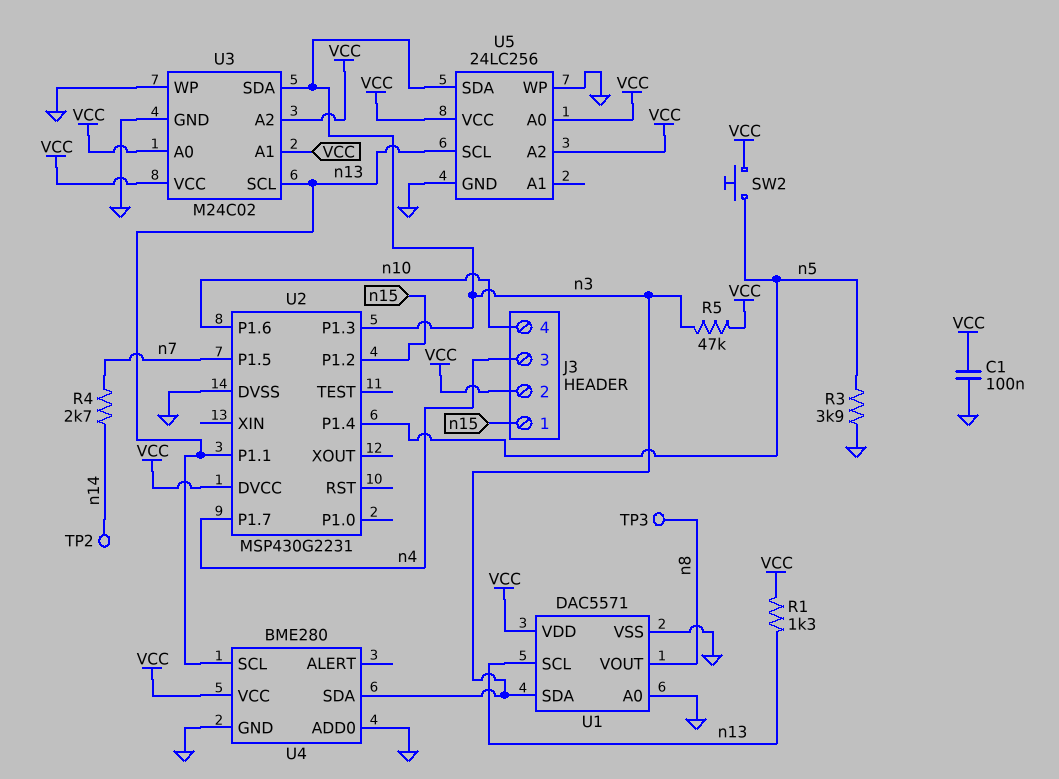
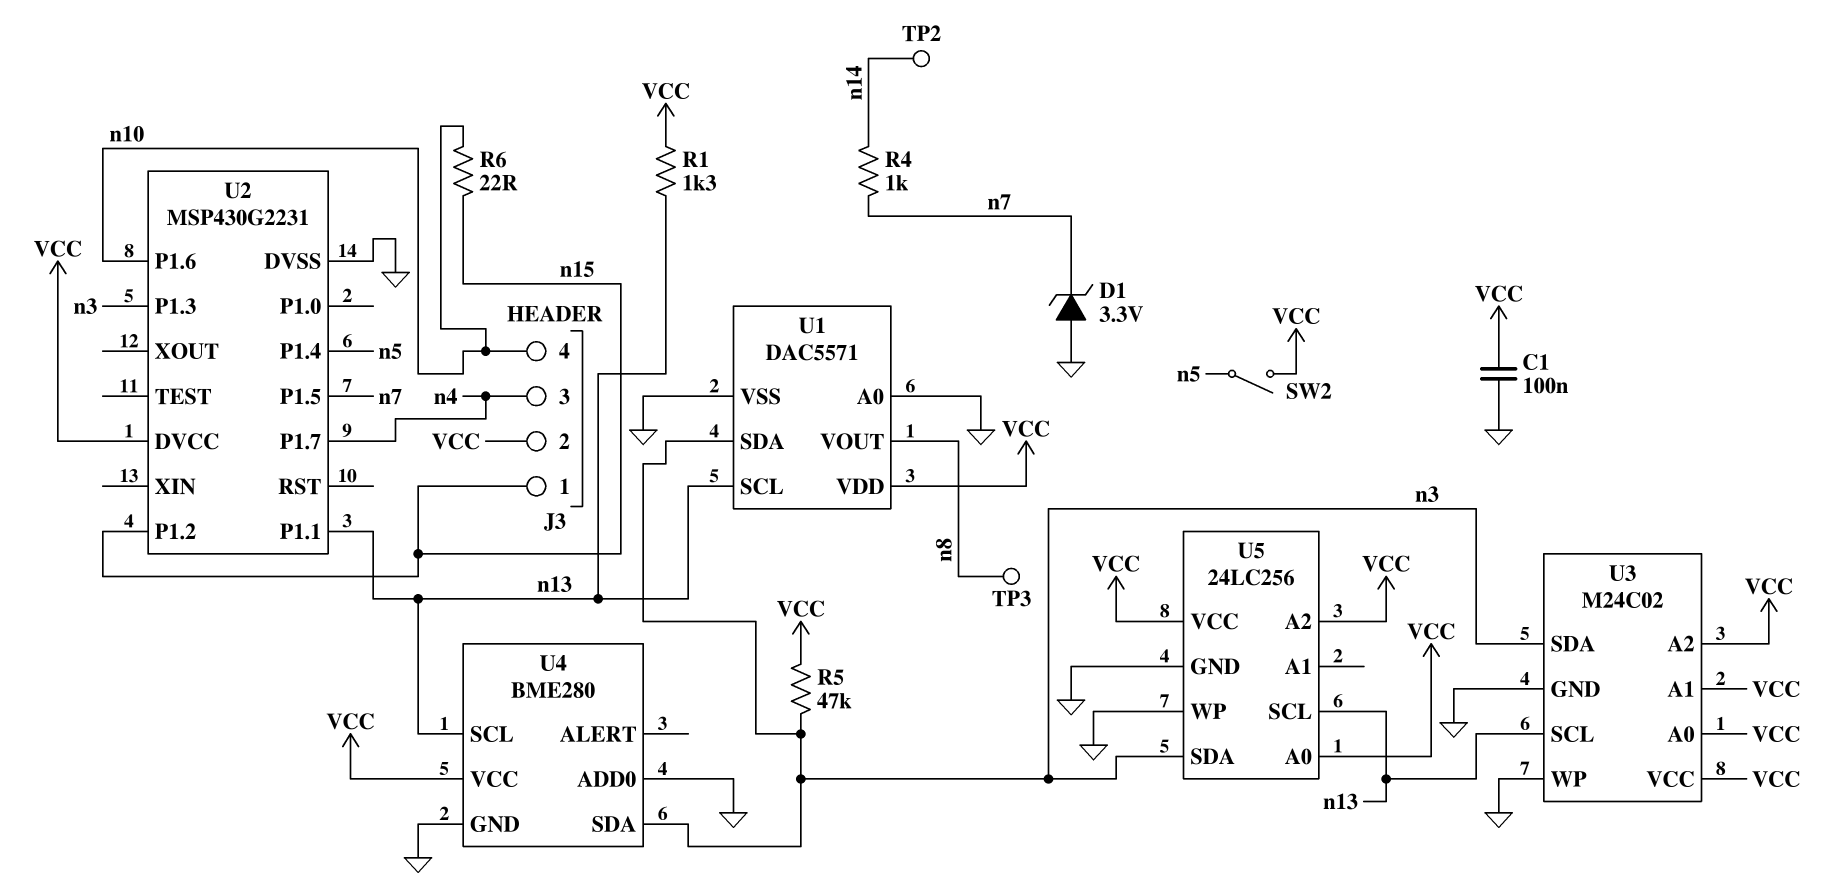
D1: none -> zener 3.3V (A GND, K n7)
R3: 3.9k (GND, n5) -> none
R4: 2.7k (n7, n14) -> 1k (n7, n14)
R6: none -> 22 (n10, n15)
SW2: button (VCC, n5) -> switch (VCC, n5)

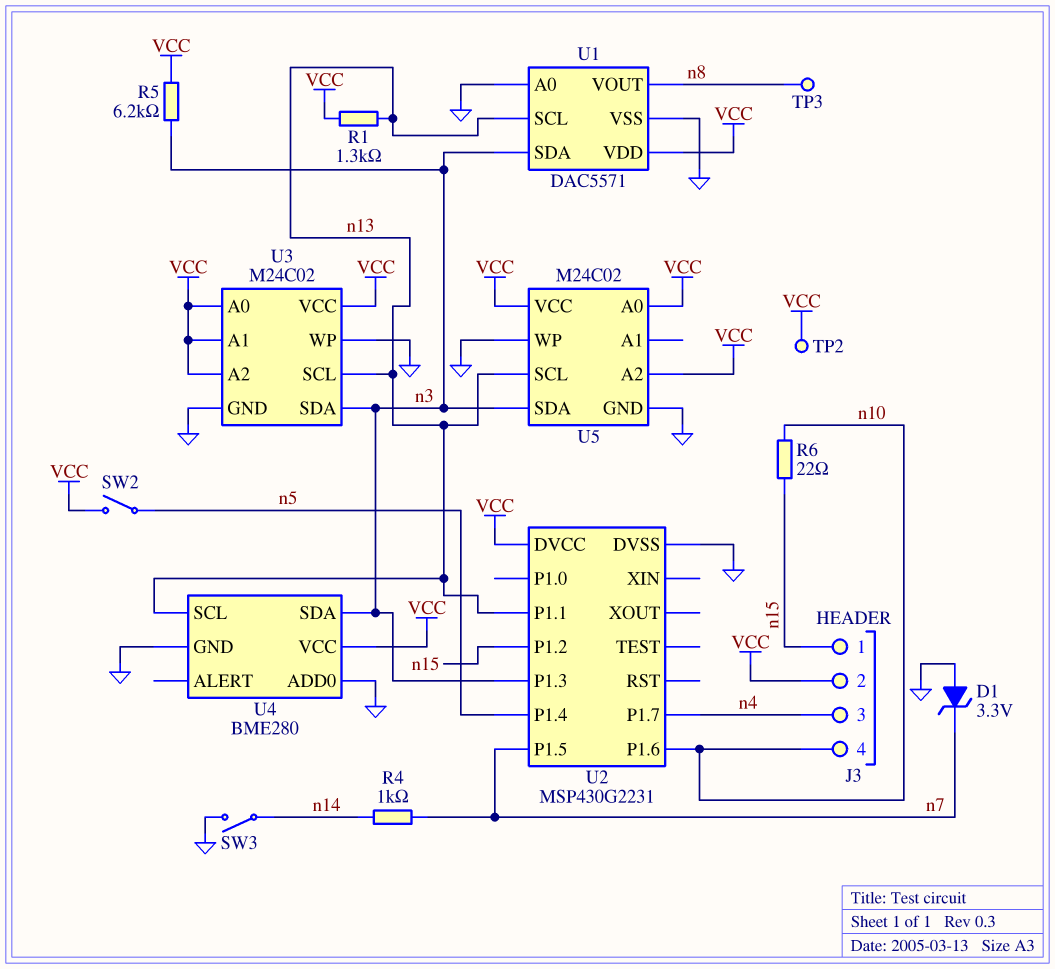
C1: 100nF (GND, VCC) -> none
R5: 47k (VCC, n3) -> 6.2k (VCC, n3)
SW3: none -> switch (GND, n14)
TP2: test point (n14) -> test point (VCC)
U5: 24LC256 -> M24C02

